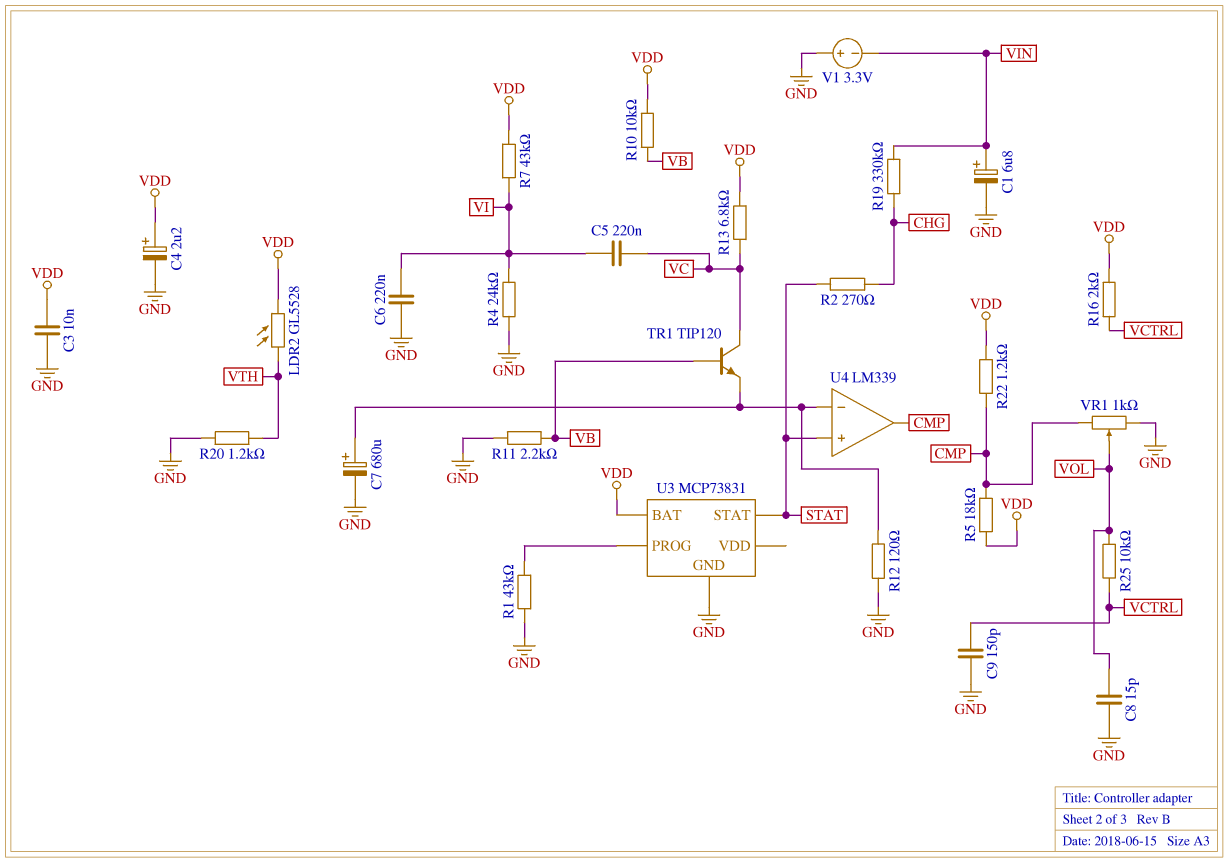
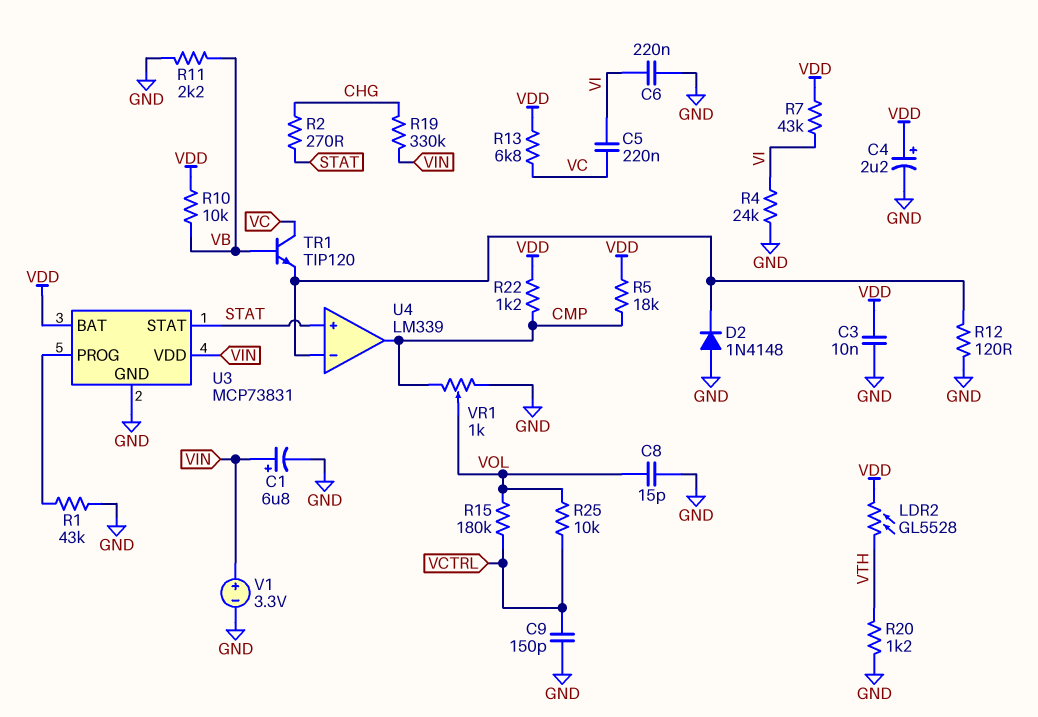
C7: 680uF (plus U4/in-, minus GND) -> none
D2: none -> diode 1N4148 (A GND, K U4/in-)
R15: none -> 180k (VCTRL, VOL)
R16: 2k (VCTRL, VDD) -> none
U3 pin VDD: none -> VIN
V1: 3.3V (plus GND, minus VIN) -> 3.3V (plus VIN, minus GND)

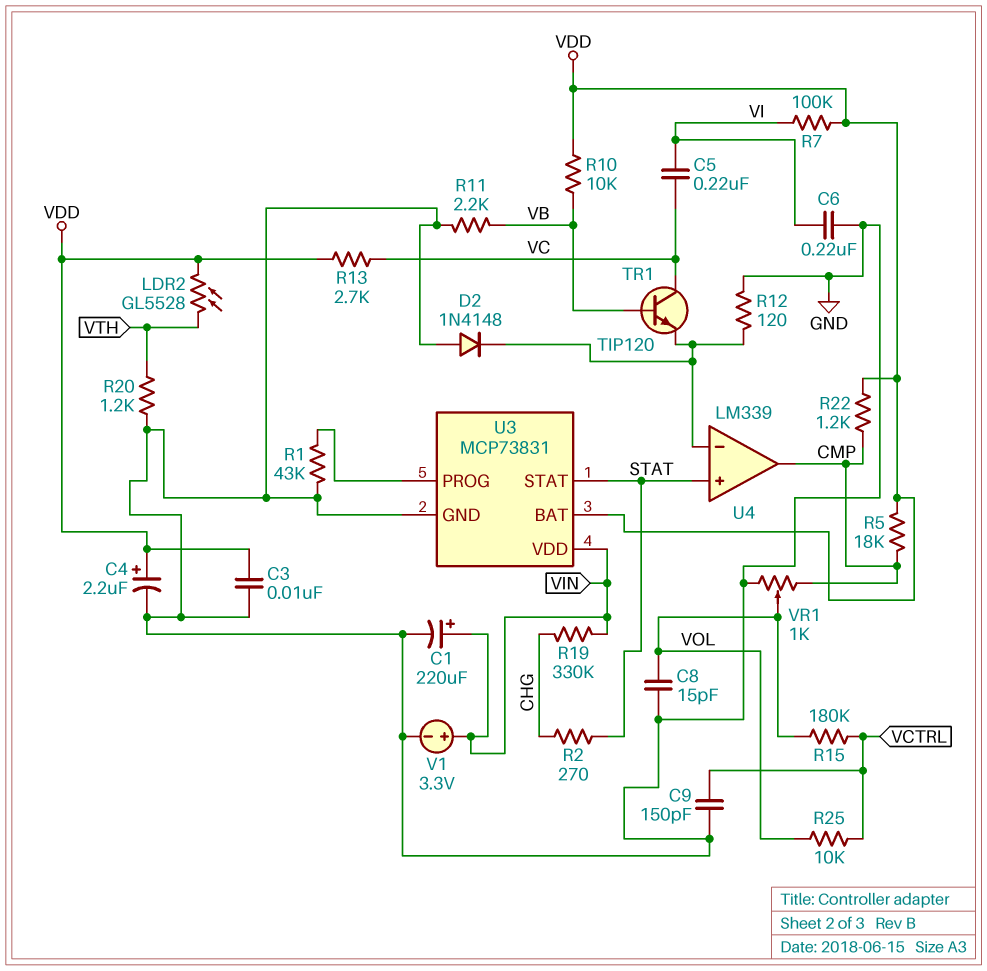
C1: 6.8uF (plus VIN, minus GND) -> 220uF (plus VIN, minus GND)
R4: 24k (GND, VI) -> none
R7: 43k (VDD, VI) -> 100k (VDD, VI)
R13: 6.8k (VC, VDD) -> 2.7k (VC, VDD)

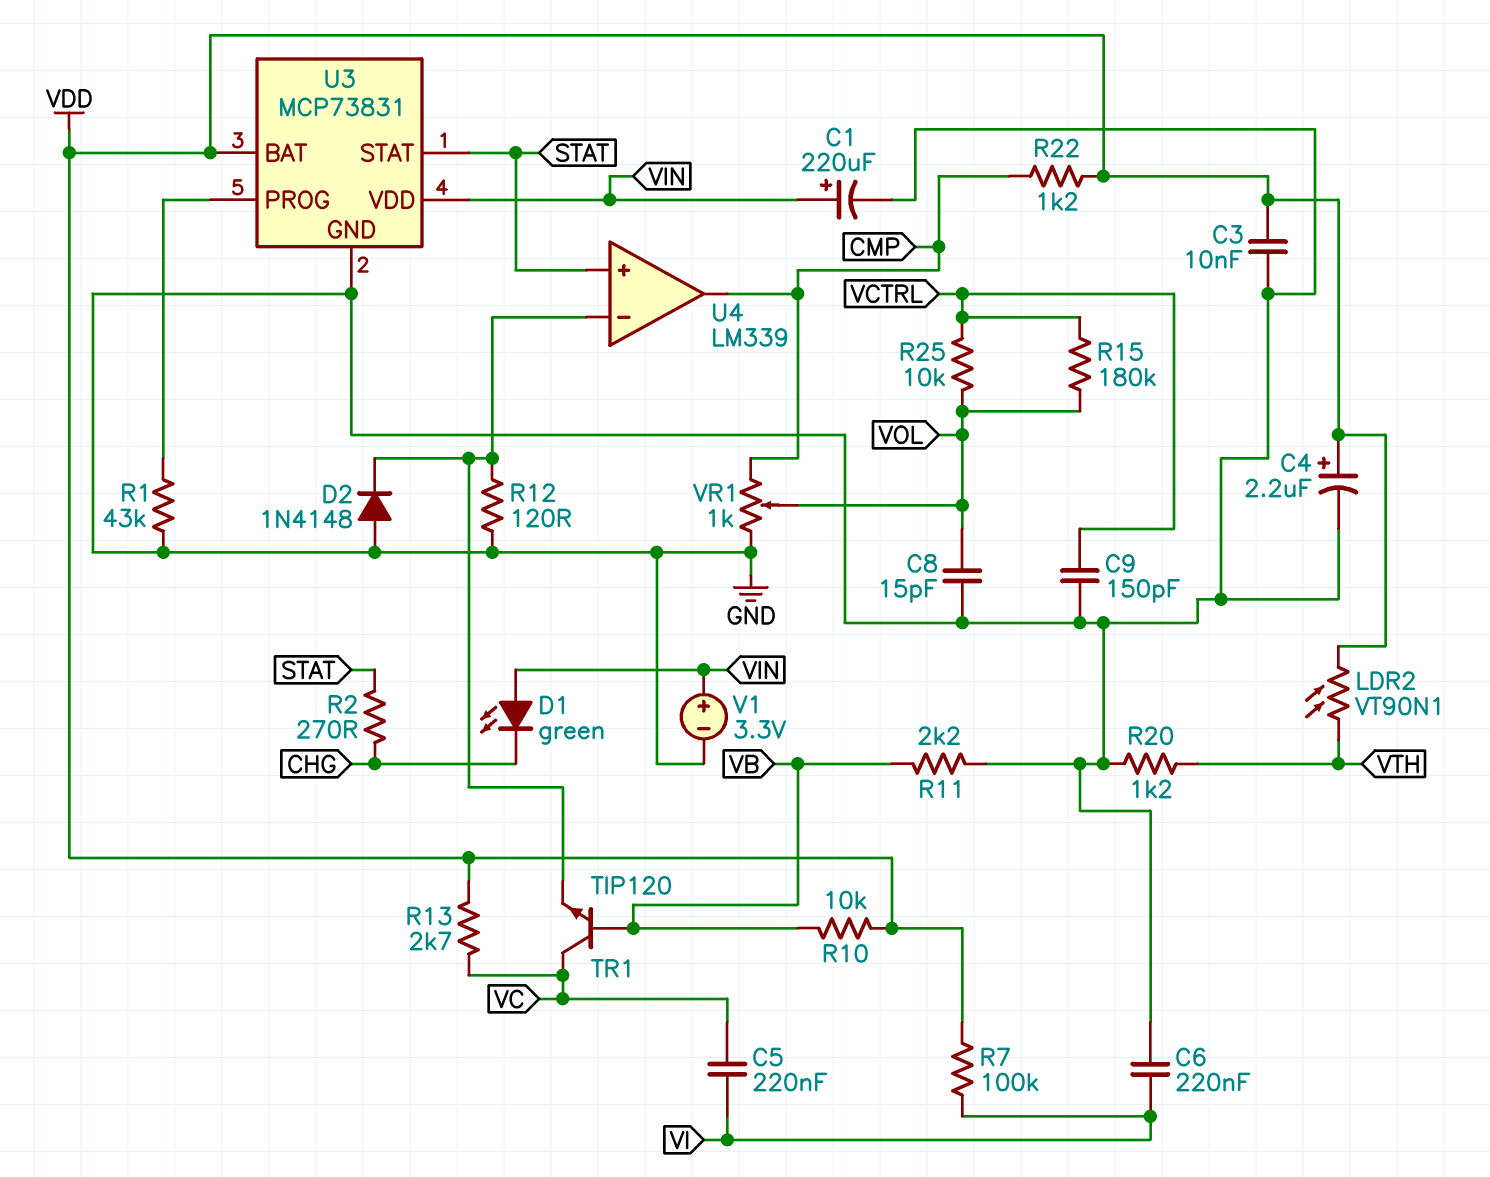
D1: none -> LED green (A VIN, K CHG)
LDR2: GL5528 (VDD, VTH) -> VT90N1 (VDD, VTH)
R5: 18k (CMP, VDD) -> none
R19: 330k (CHG, VIN) -> none

